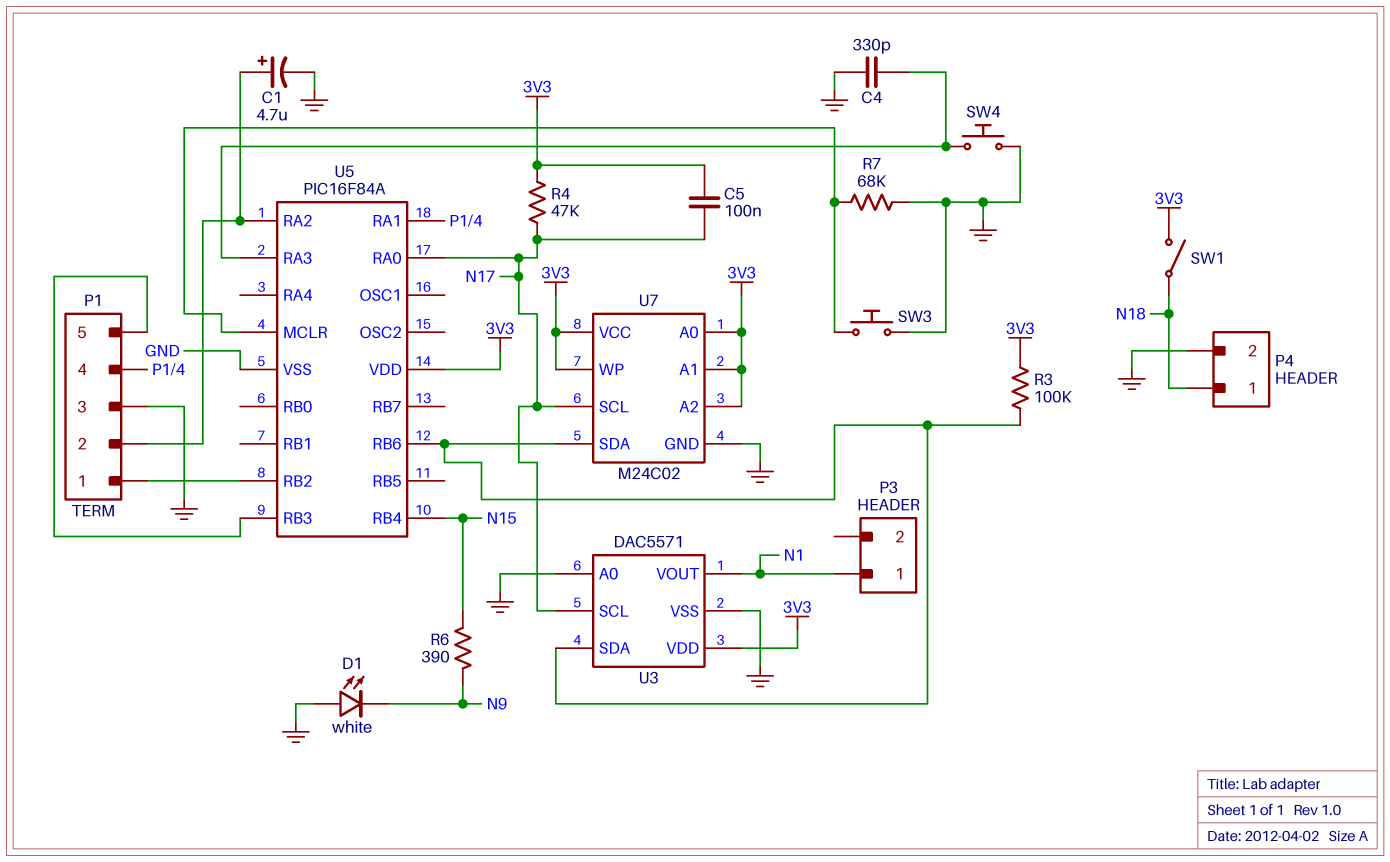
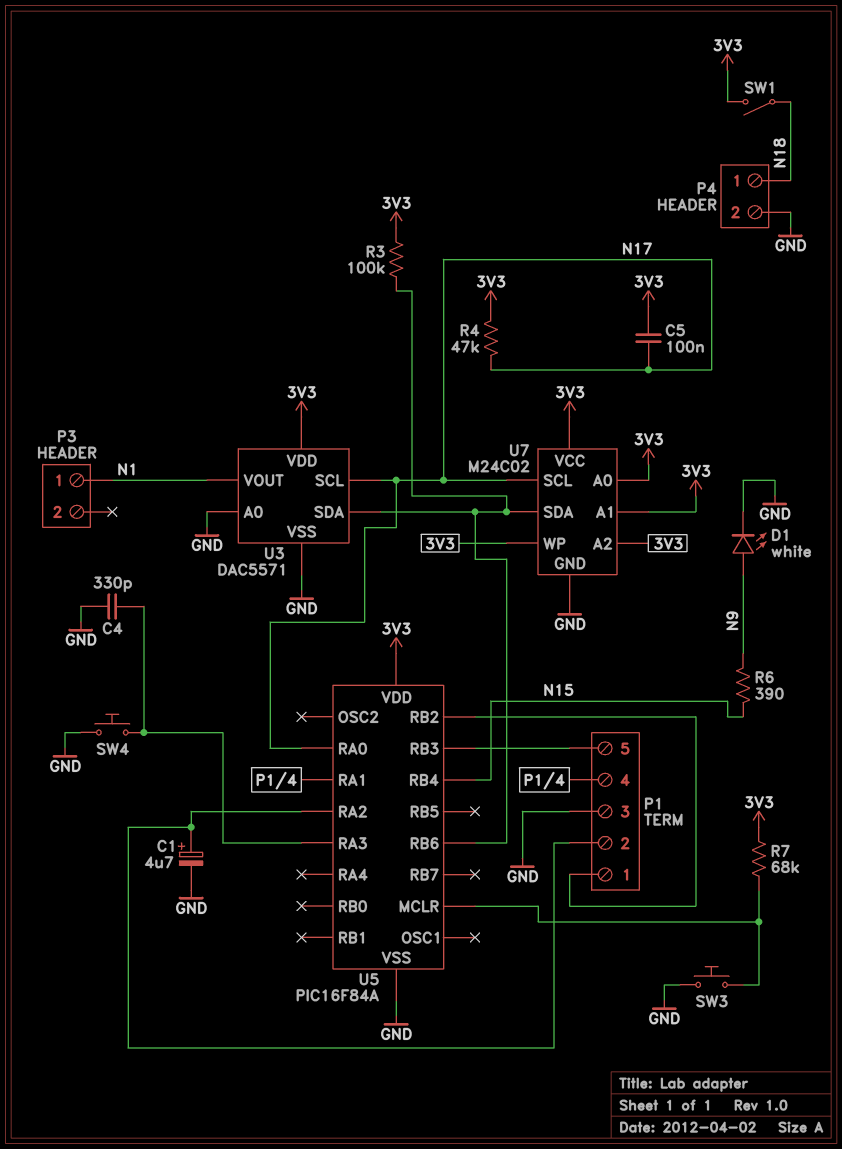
D1: LED white (A GND, K N9) -> LED white (A N9, K GND)
R7: 68k (GND, U5/MCLR) -> 68k (3V3, U5/MCLR)

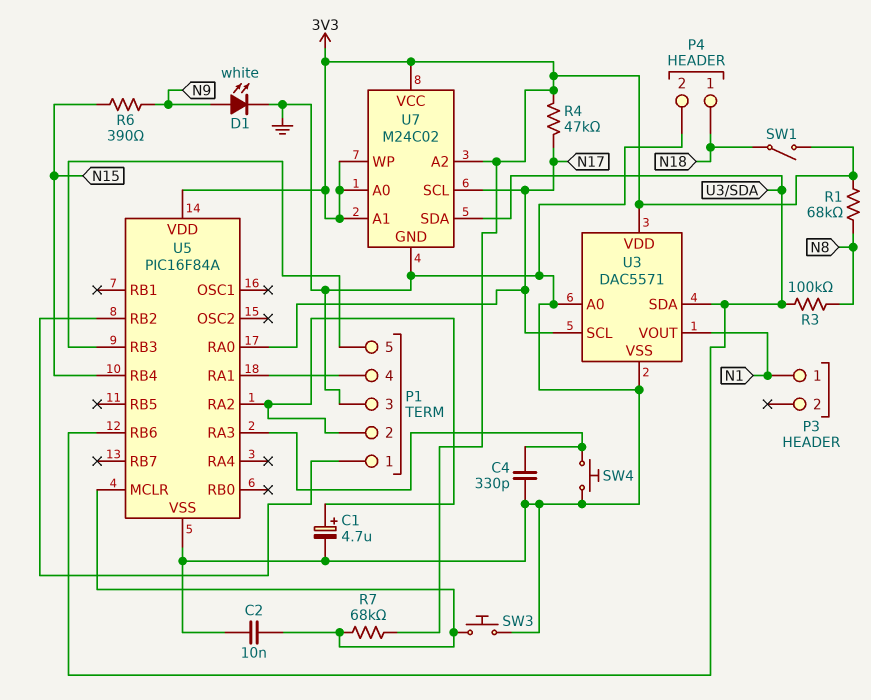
C2: none -> 10nF (GND, U5/MCLR)
C5: 100nF (3V3, N17) -> none
R1: none -> 68k (3V3, N8)
R3: 100k (3V3, U3/SDA) -> 100k (N8, U3/SDA)

